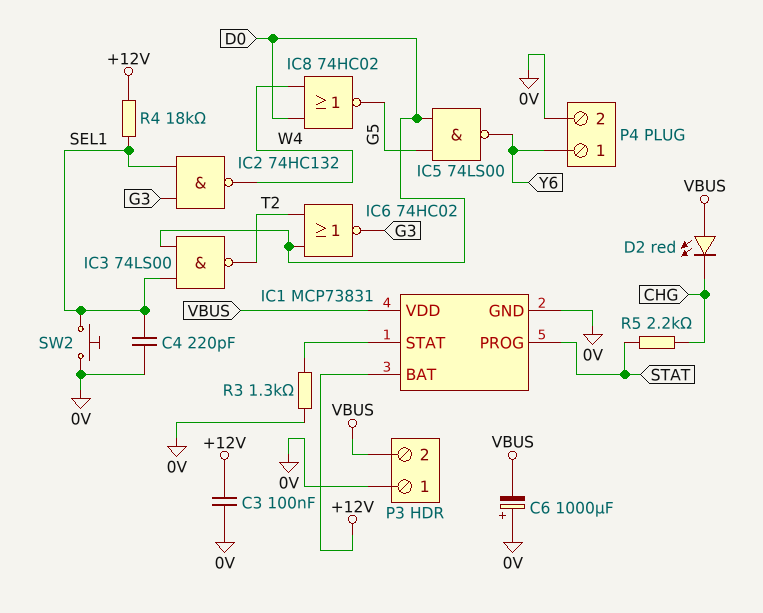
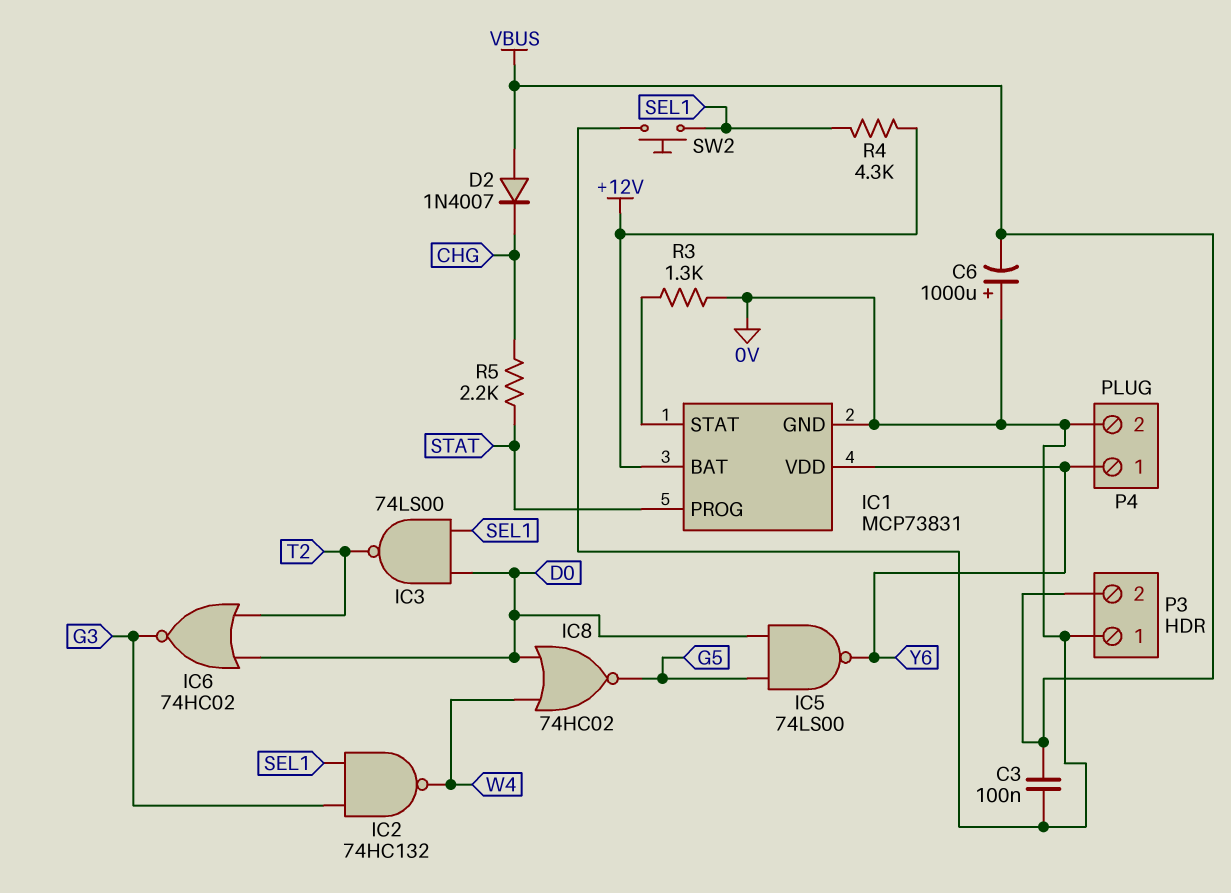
C3: 100nF (+12V, 0V) -> 100nF (0V, VBUS)
C4: 220pF (0V, SEL1) -> none
D2: LED red (A VBUS, K CHG) -> diode 1N4007 (A VBUS, K CHG)
IC1 pin VDD: VBUS -> Y6
R4: 18k (+12V, SEL1) -> 4.3k (+12V, SEL1)

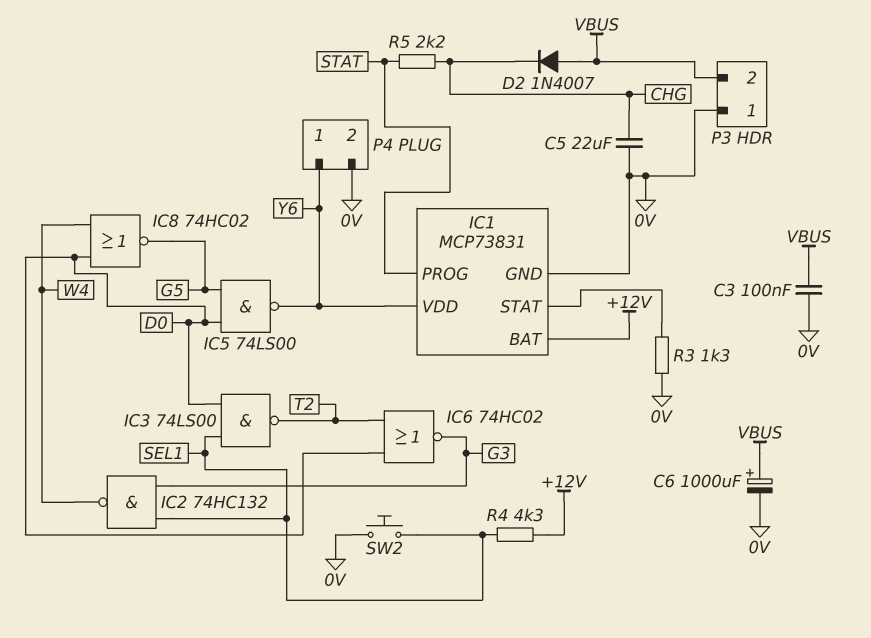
C5: none -> 22uF (0V, CHG)
C6: 1000uF (plus 0V, minus VBUS) -> 1000uF (plus VBUS, minus 0V)

